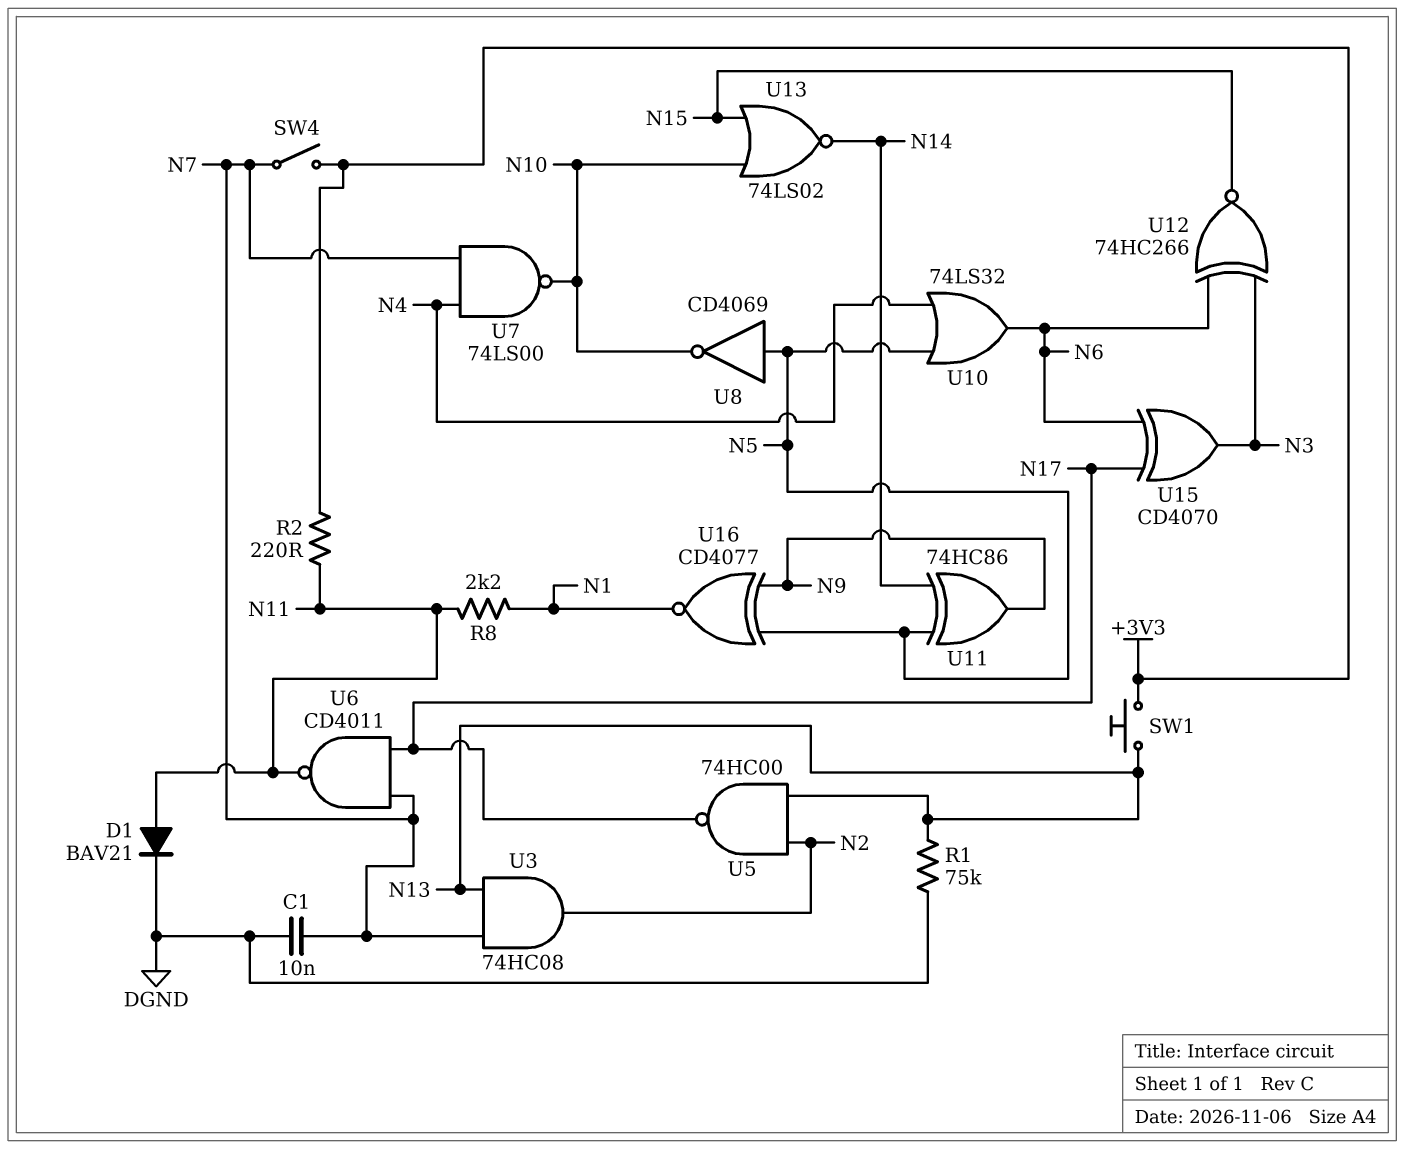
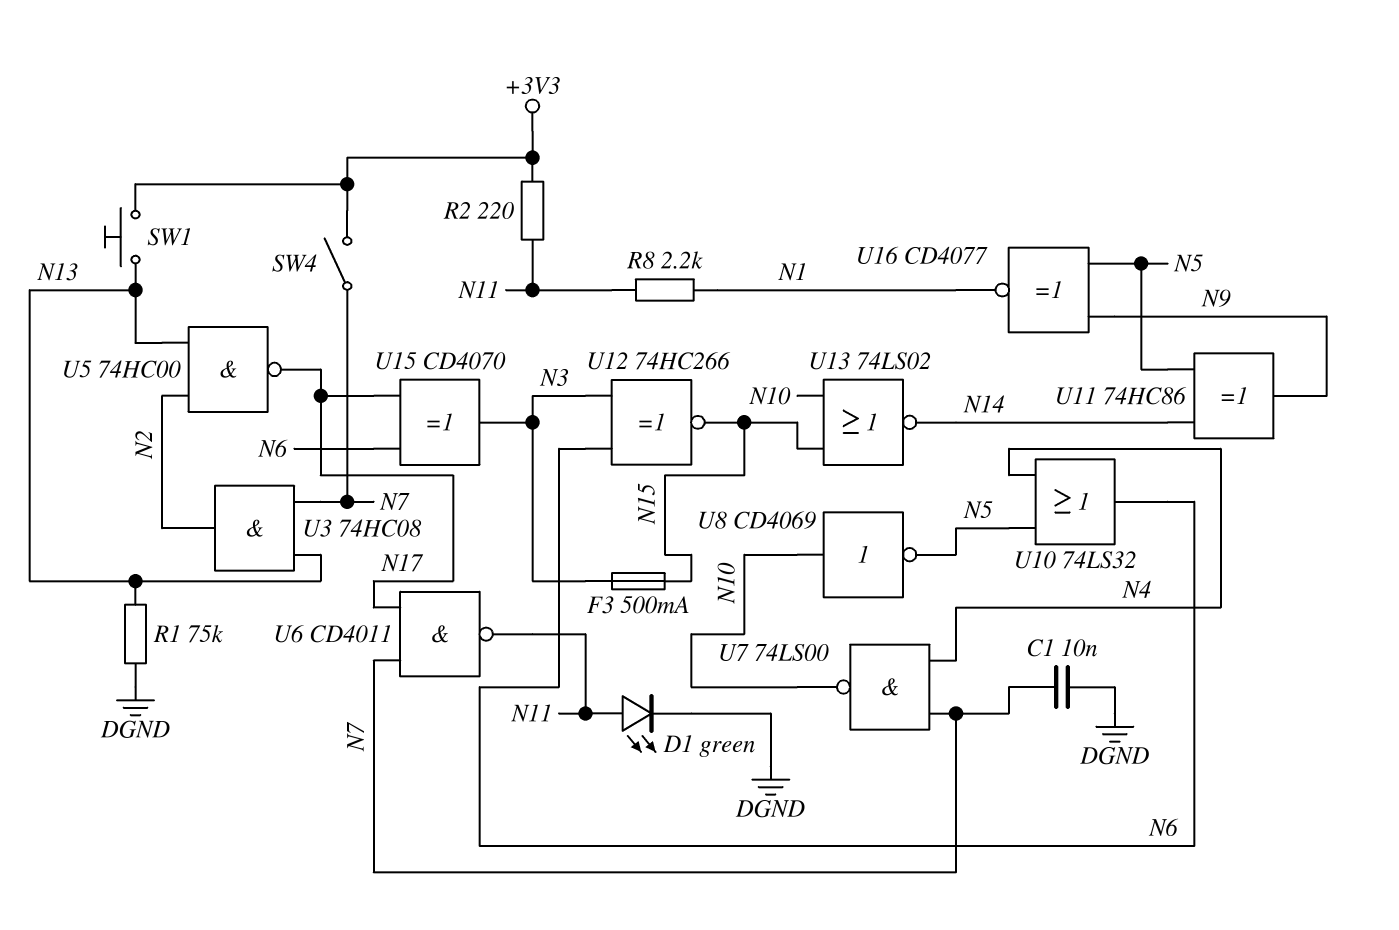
D1: diode BAV21 (A N11, K DGND) -> LED green (A N11, K DGND)
F3: none -> 500mA (N3, N15)
U8: NOT CD4069 (in N5, out N10) -> NOT CD4069 (in N10, out N5)

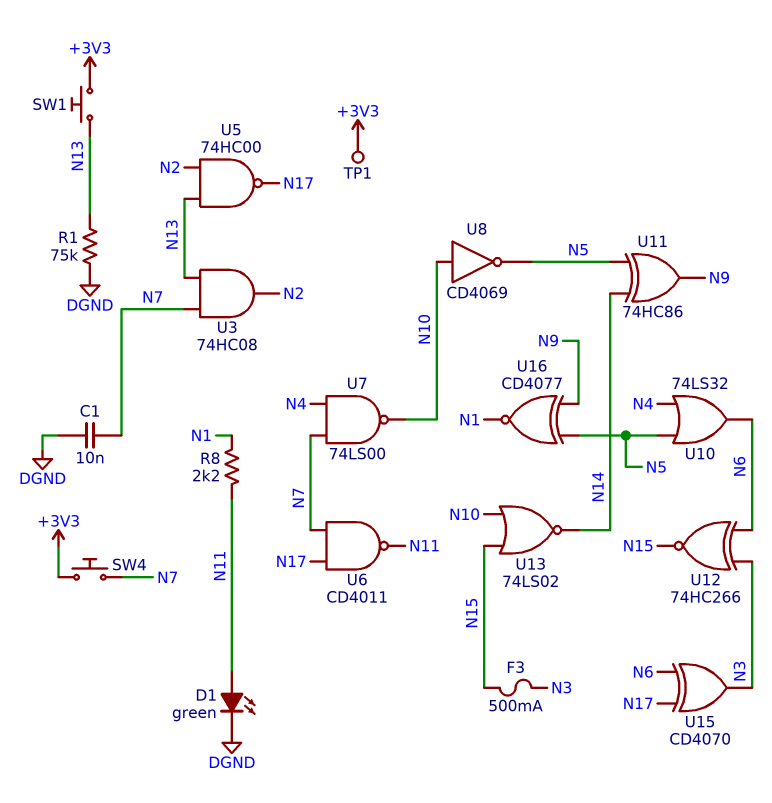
R2: 220 (+3V3, N11) -> none
SW4: switch (+3V3, N7) -> button (+3V3, N7)
TP1: none -> test point (+3V3)

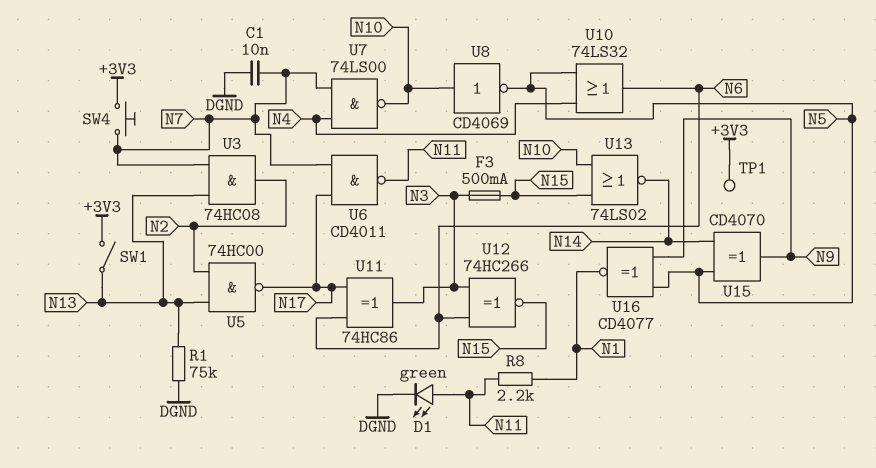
SW1: button (+3V3, N13) -> switch (+3V3, N13)
U11: XOR 74HC86 (in N5, in N14, out N9) -> XOR 74HC86 (in N6, in N17, out N3)
U15: XOR CD4070 (in N6, in N17, out N3) -> XOR CD4070 (in N5, in N14, out N9)

